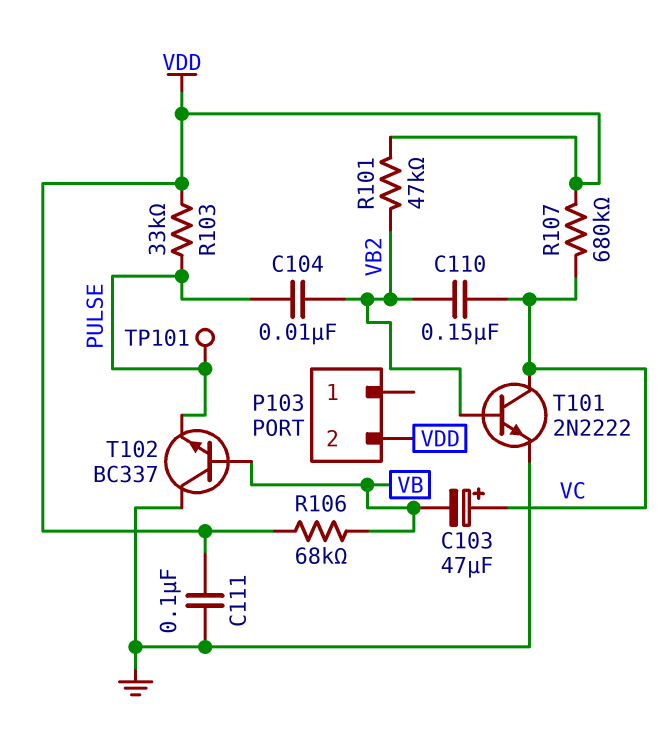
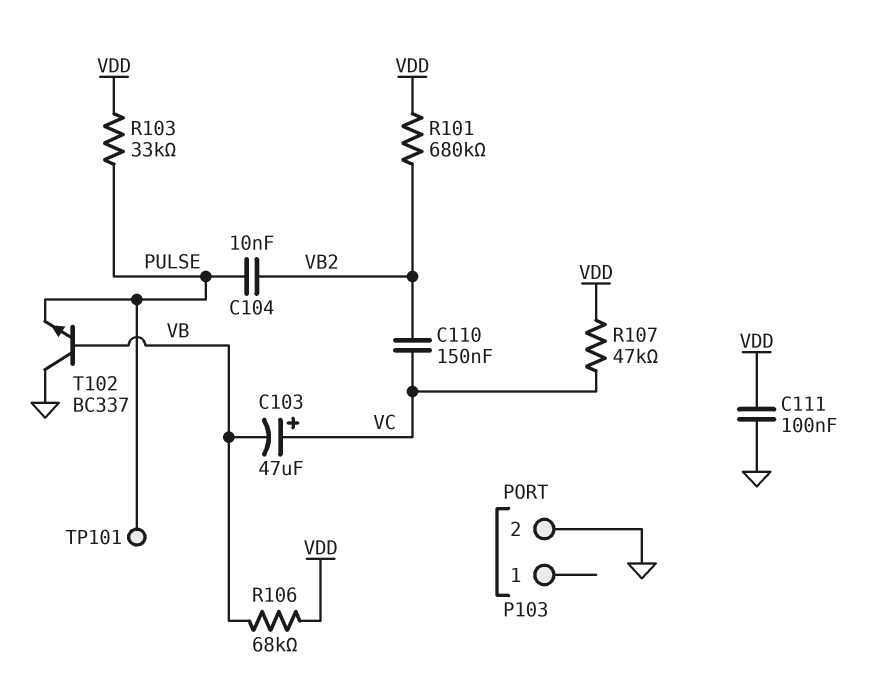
P103 pin 2: VDD -> GND
R101: 47k (VB2, VDD) -> 680k (VB2, VDD)
R107: 680k (VC, VDD) -> 47k (VC, VDD)
T101: NPN 2N2222 (B VB2, C VC, E GND) -> none

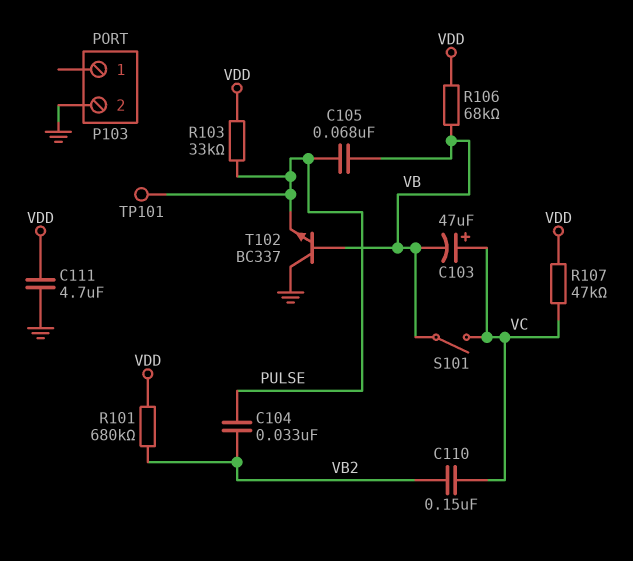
C104: 10nF (PULSE, VB2) -> 33nF (PULSE, VB2)
C105: none -> 68nF (PULSE, VB)
C111: 100nF (GND, VDD) -> 4.7uF (GND, VDD)
S101: none -> switch (VB, VC)

